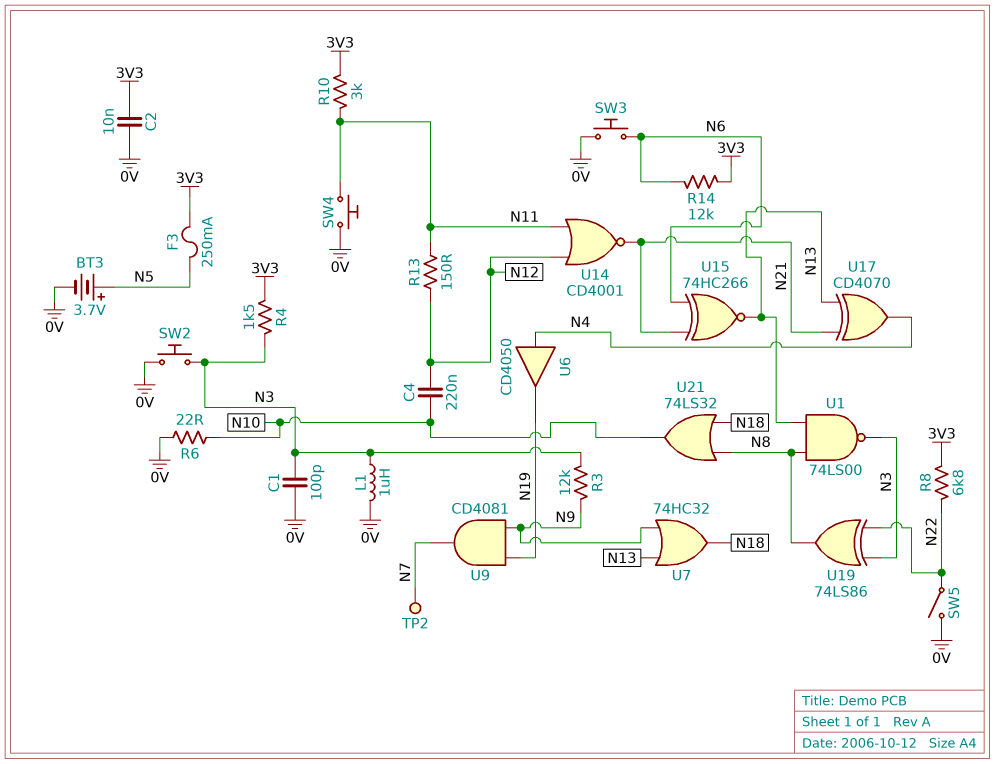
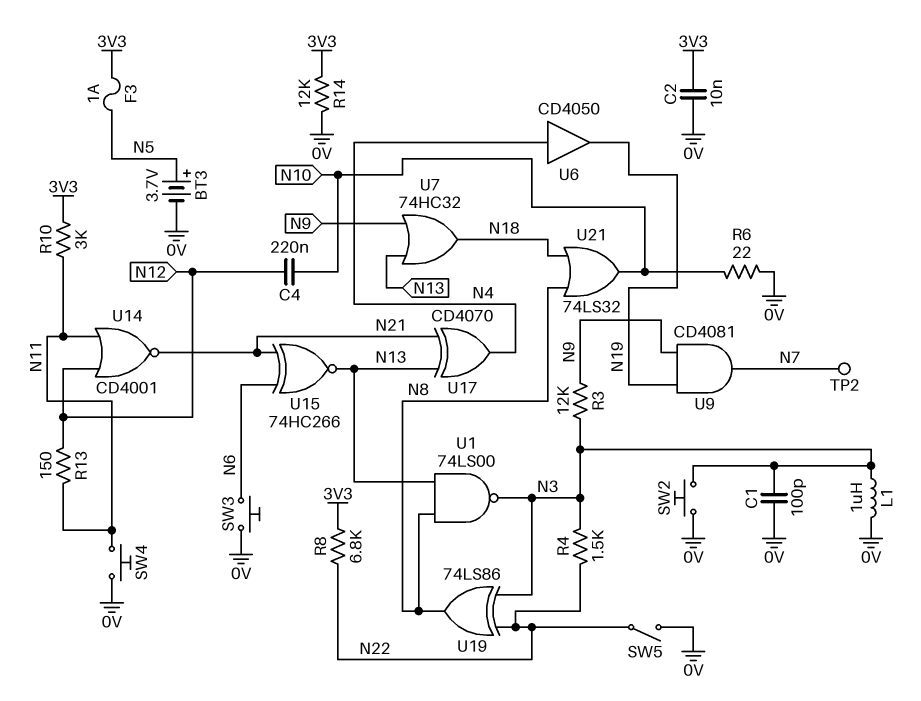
F3: 250mA (3V3, N5) -> 1A (3V3, N5)
R4: 1.5k (3V3, N3) -> 1.5k (N3, N22)
R14: 12k (3V3, N6) -> 12k (0V, 3V3)

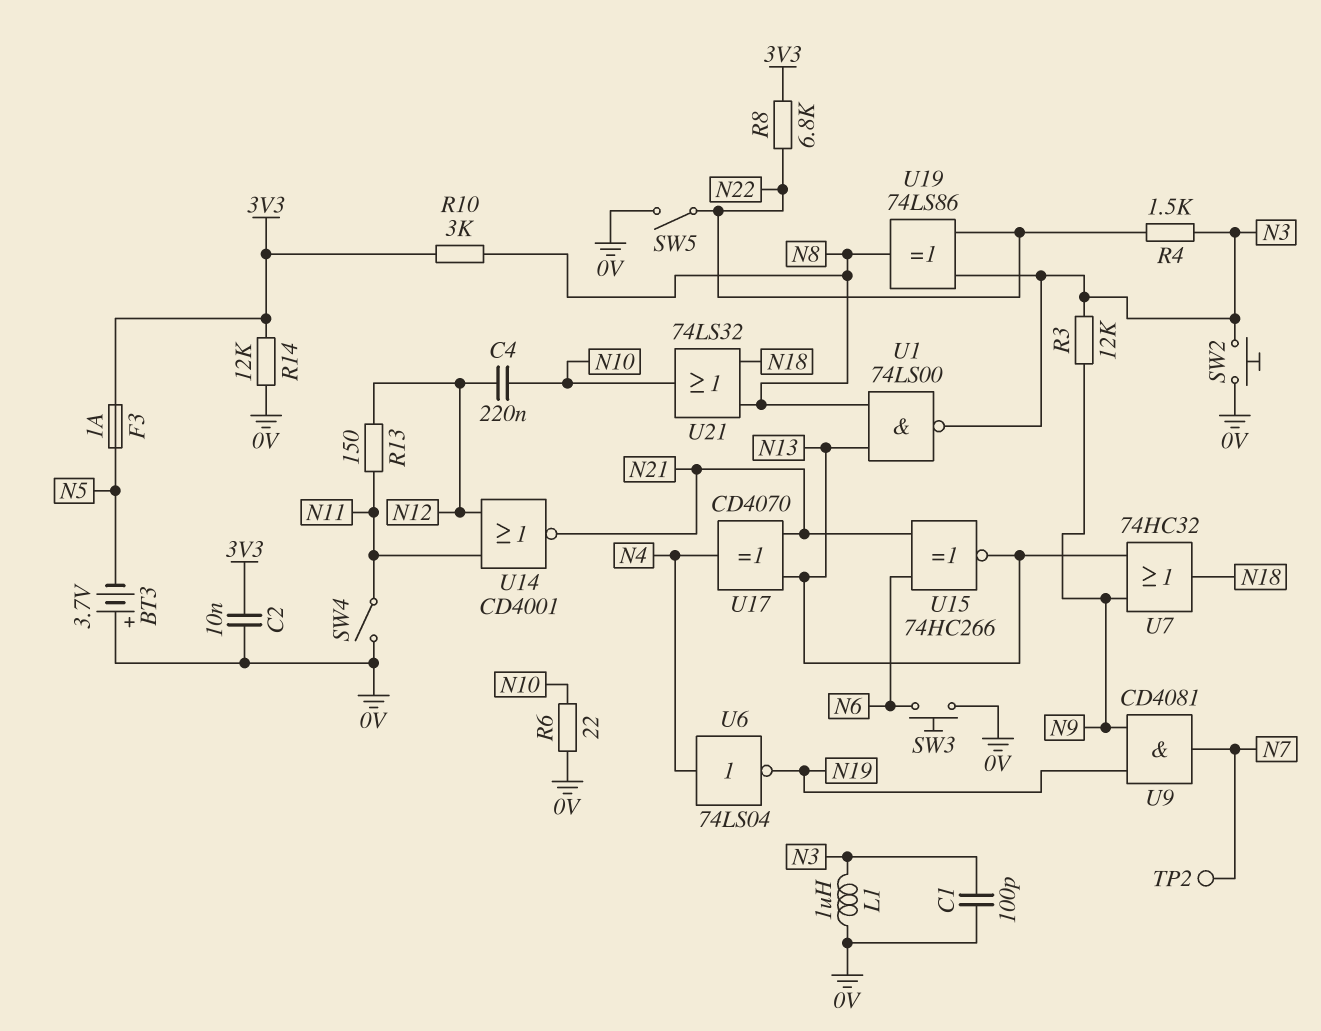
BT3: 3.7V (plus N5, minus 0V) -> 3.7V (plus 0V, minus N5)
R10: 3k (3V3, N11) -> 3k (3V3, N8)
SW4: button (0V, N11) -> switch (0V, N11)
U6: buffer CD4050 (in N4, out N19) -> NOT 74LS04 (in N4, out N19)

